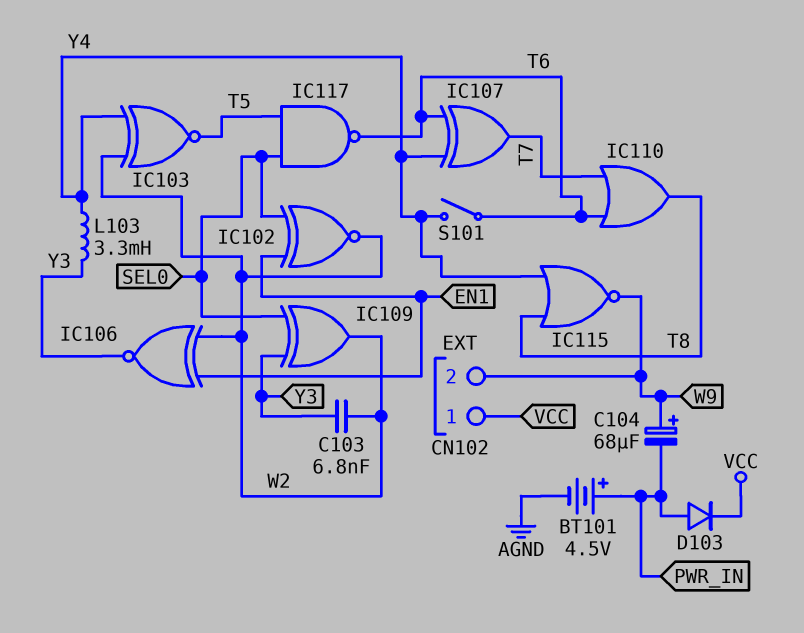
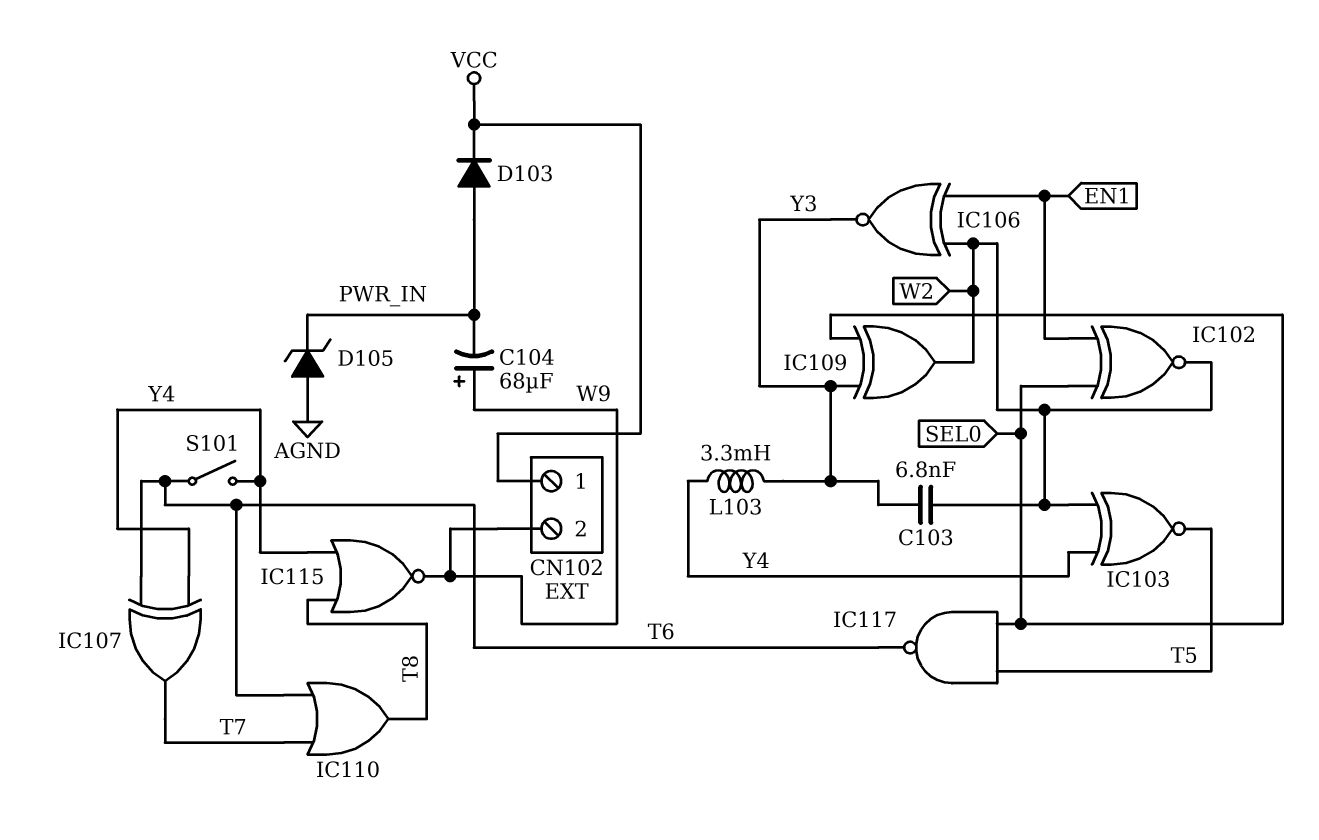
BT101: 4.5V (plus PWR_IN, minus AGND) -> none
D105: none -> zener (A AGND, K PWR_IN)

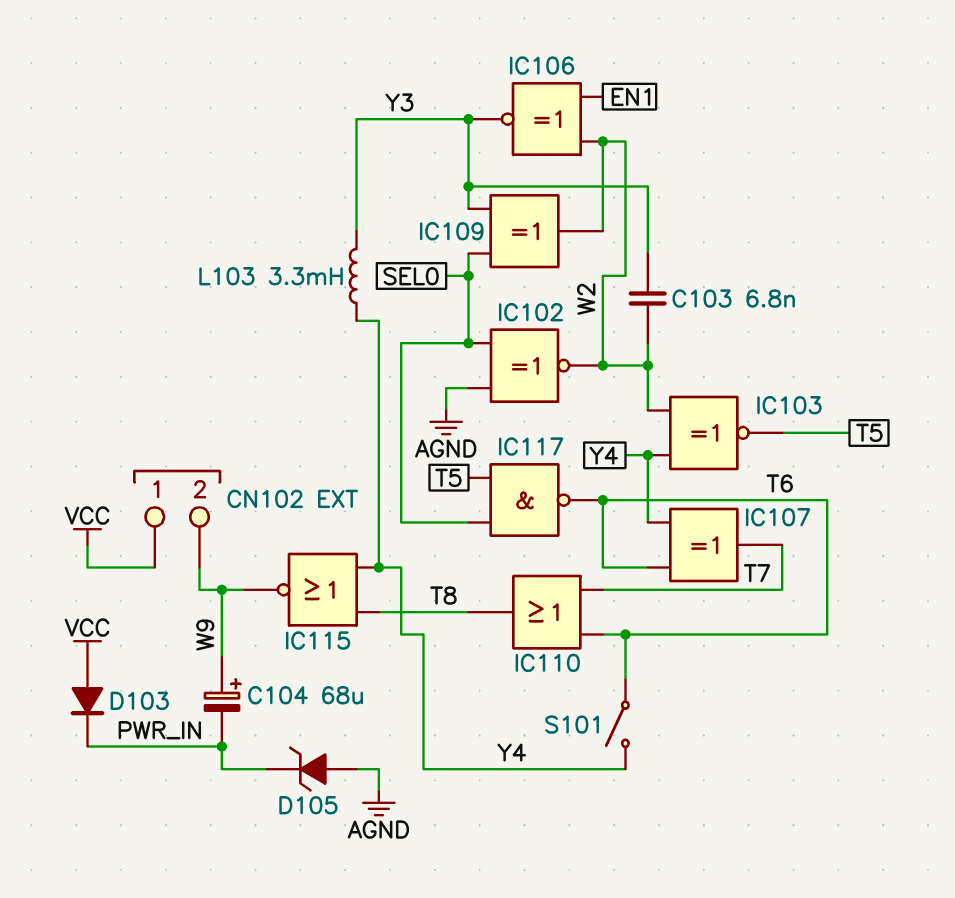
D103: diode (A PWR_IN, K VCC) -> diode (A VCC, K PWR_IN)
IC102: XNOR (in EN1, in SEL0, out W2) -> XNOR (in AGND, in SEL0, out W2)

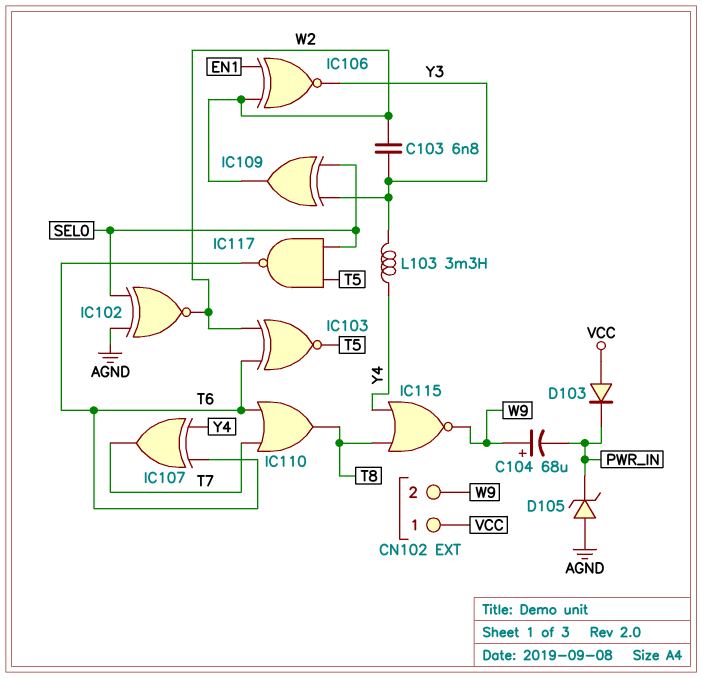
IC103: XNOR (in W2, in Y4, out T5) -> XNOR (in T6, in W2, out T5)
S101: switch (T6, Y4) -> none

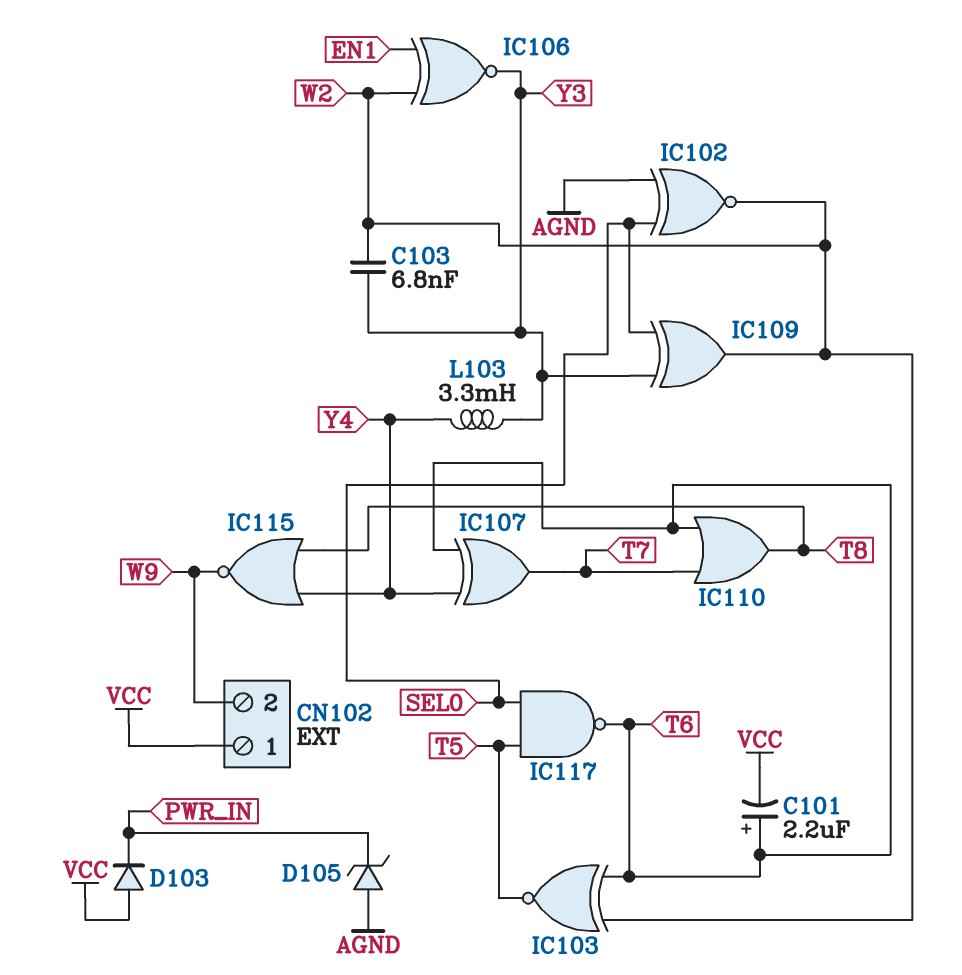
C101: none -> 2.2uF (plus T6, minus VCC)
C104: 68uF (plus W9, minus PWR_IN) -> none

